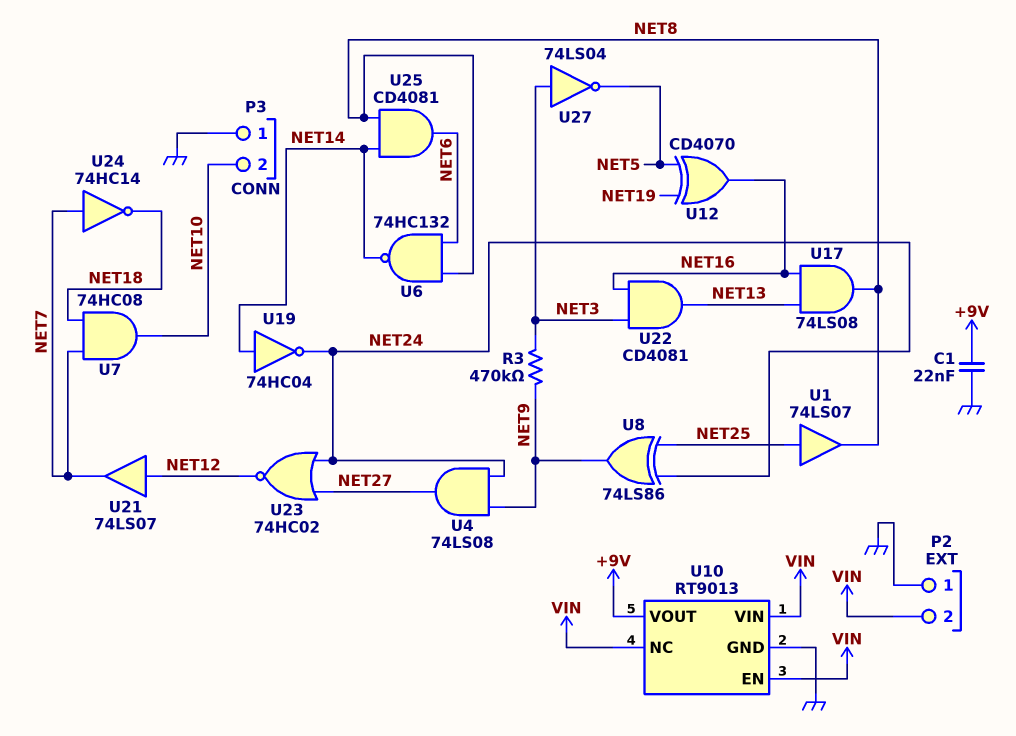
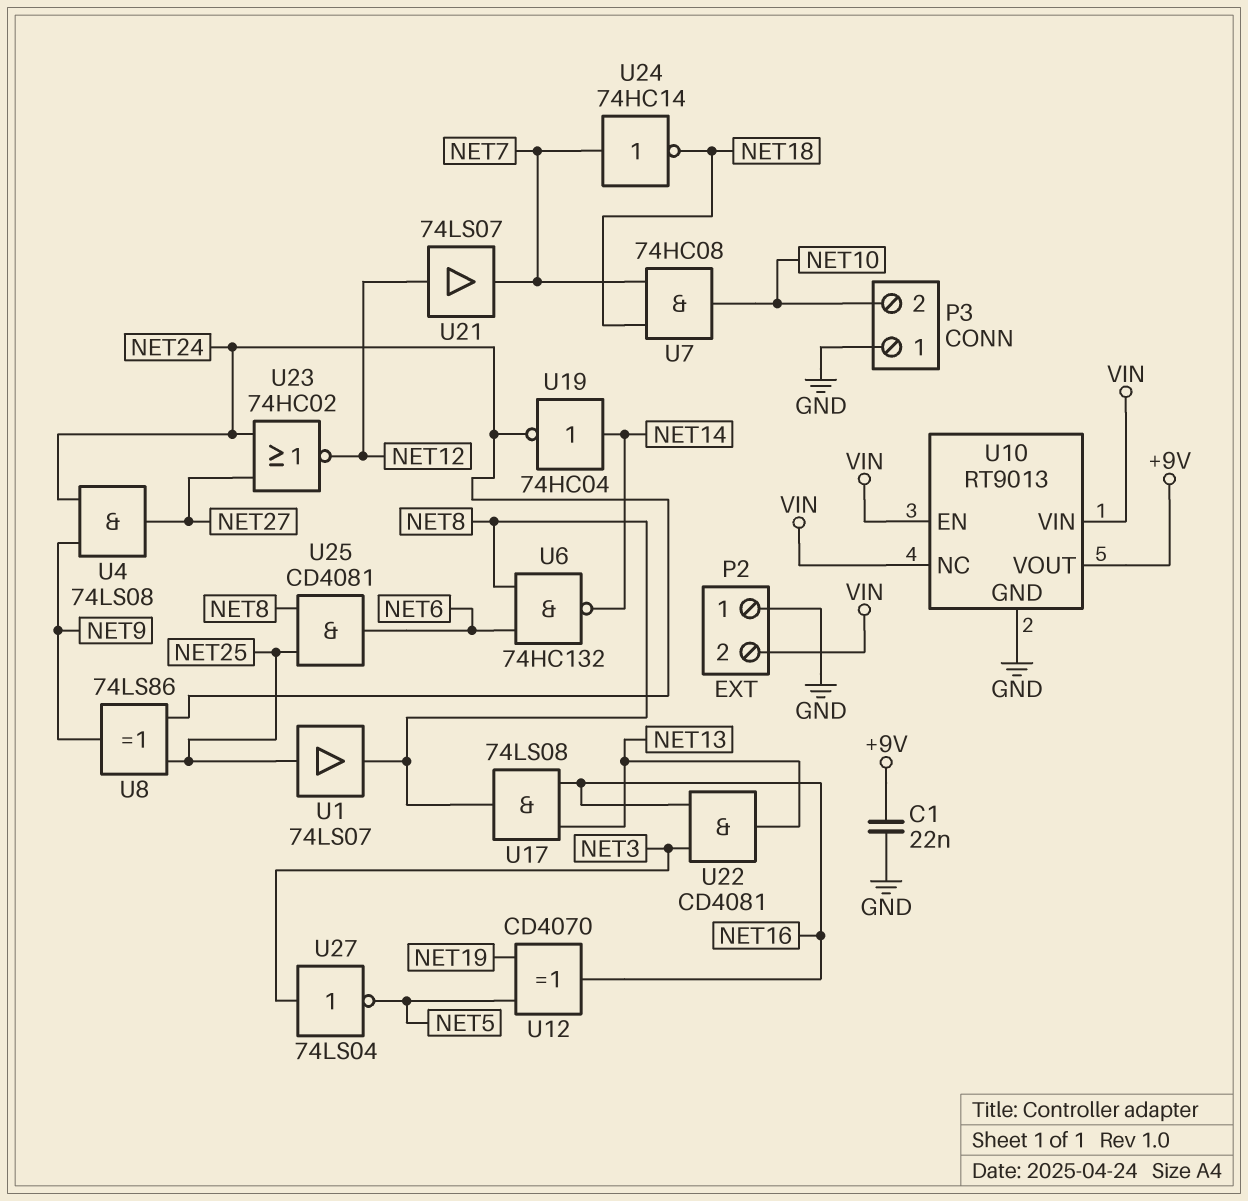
R3: 470k (NET3, NET9) -> none
U25: AND CD4081 (in NET8, in NET14, out NET6) -> AND CD4081 (in NET8, in NET25, out NET6)

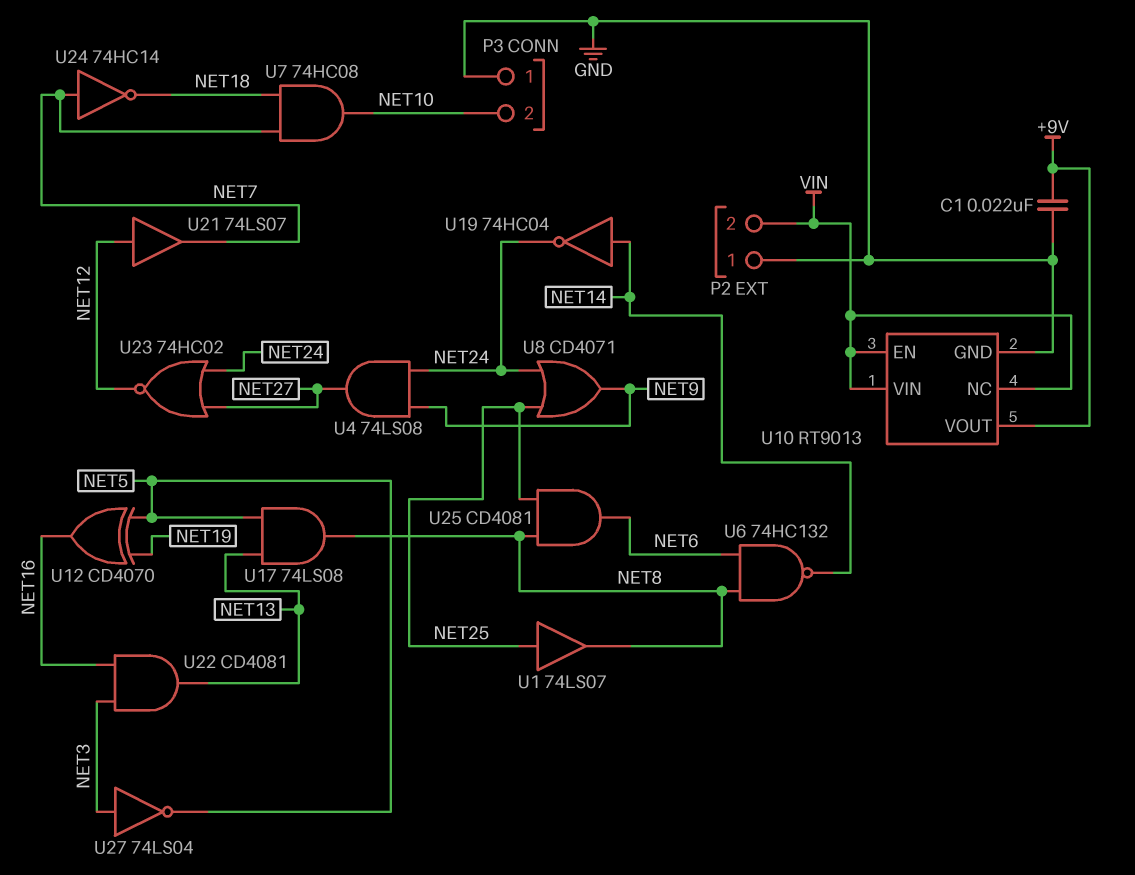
U8: XOR 74LS86 (in NET24, in NET25, out NET9) -> OR CD4071 (in NET24, in NET25, out NET9)
U17: AND 74LS08 (in NET13, in NET16, out NET8) -> AND 74LS08 (in NET5, in NET13, out NET8)

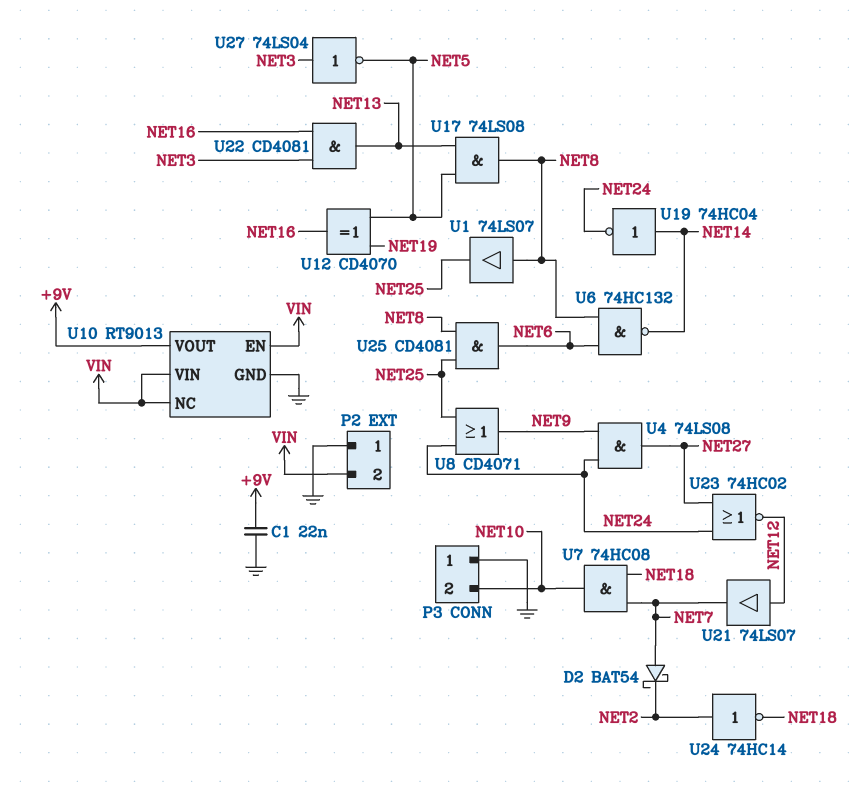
D2: none -> schottky BAT54 (A NET7, K NET2)
U1: buffer 74LS07 (in NET25, out NET8) -> buffer 74LS07 (in NET8, out NET25)
U24: NOT 74HC14 (in NET7, out NET18) -> NOT 74HC14 (in NET2, out NET18)

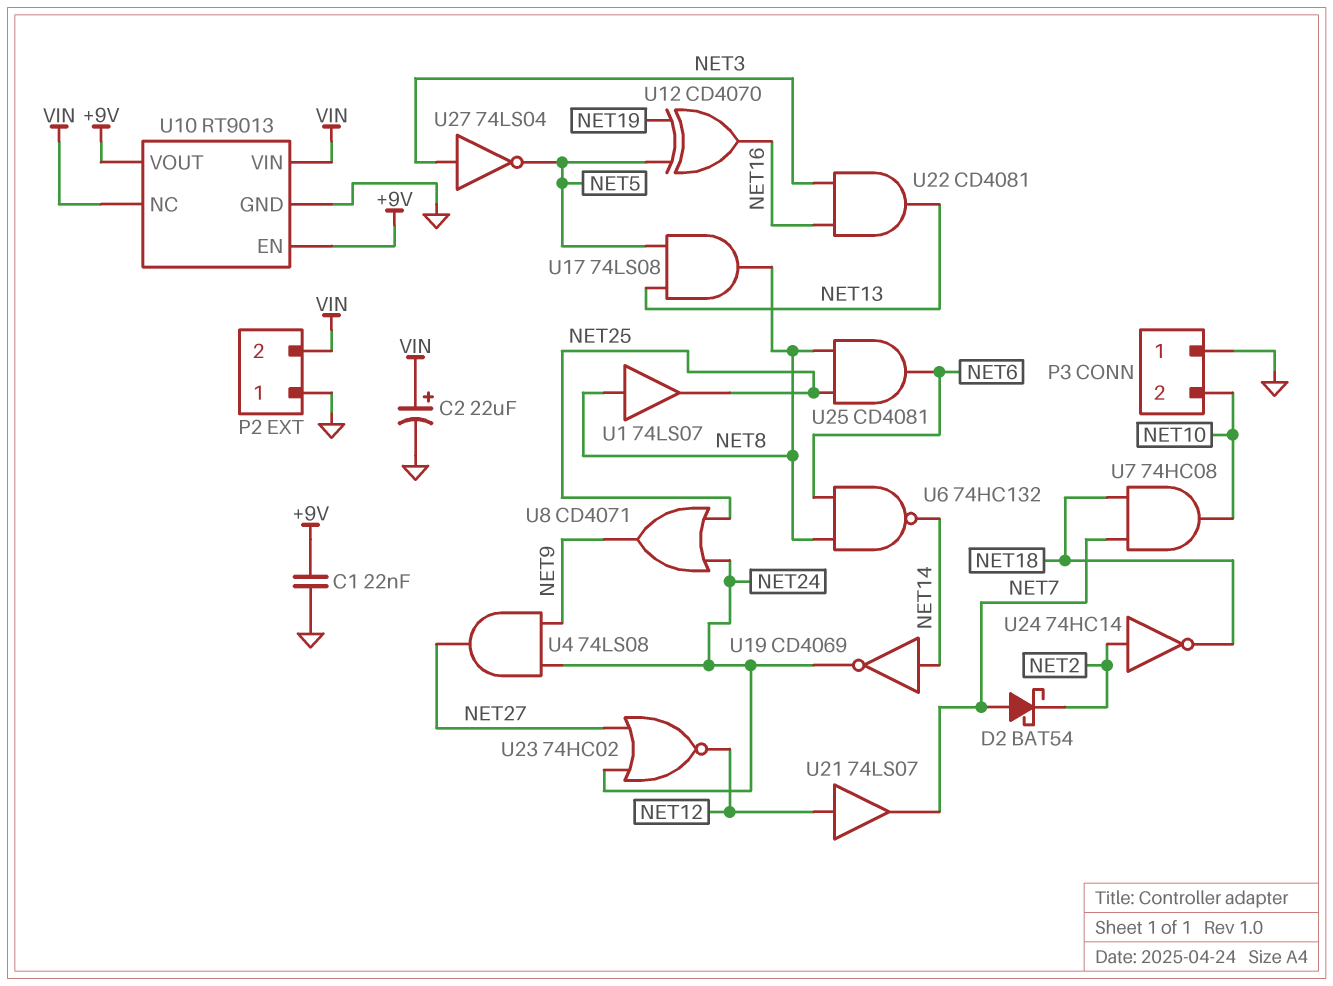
C2: none -> 22uF (plus VIN, minus GND)
U10 pin EN: VIN -> +9V
U19: NOT 74HC04 (in NET14, out NET24) -> NOT CD4069 (in NET14, out NET24)

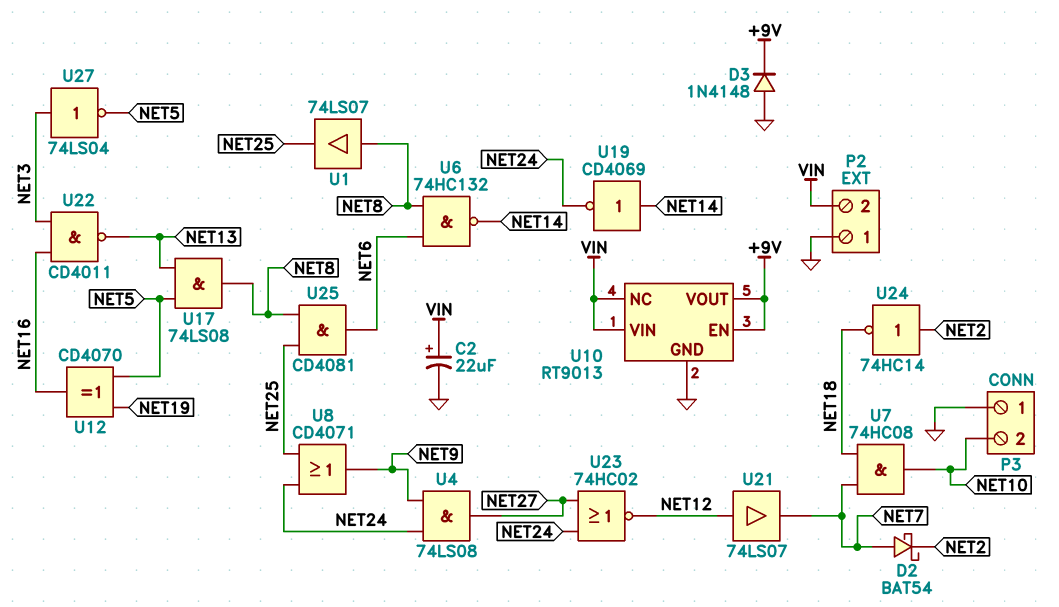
C1: 22nF (+9V, GND) -> none
D3: none -> diode 1N4148 (A GND, K +9V)
U22: AND CD4081 (in NET3, in NET16, out NET13) -> NAND CD4011 (in NET3, in NET16, out NET13)

